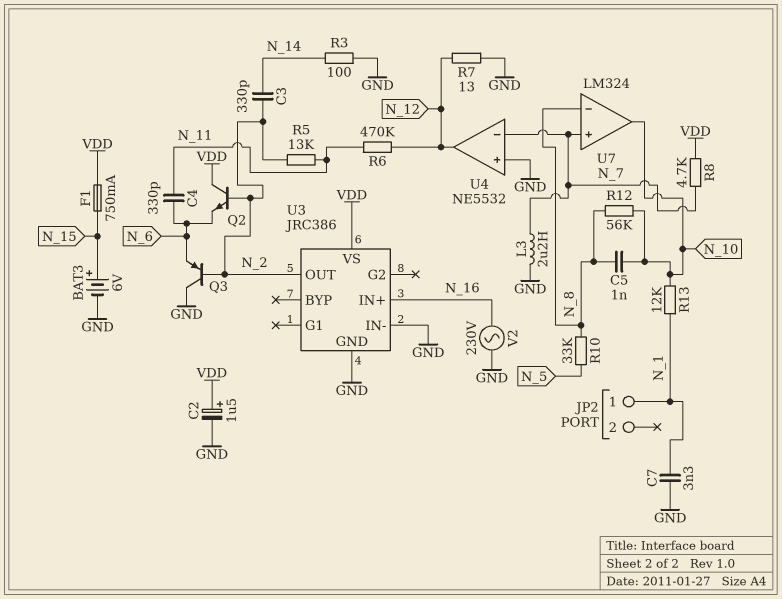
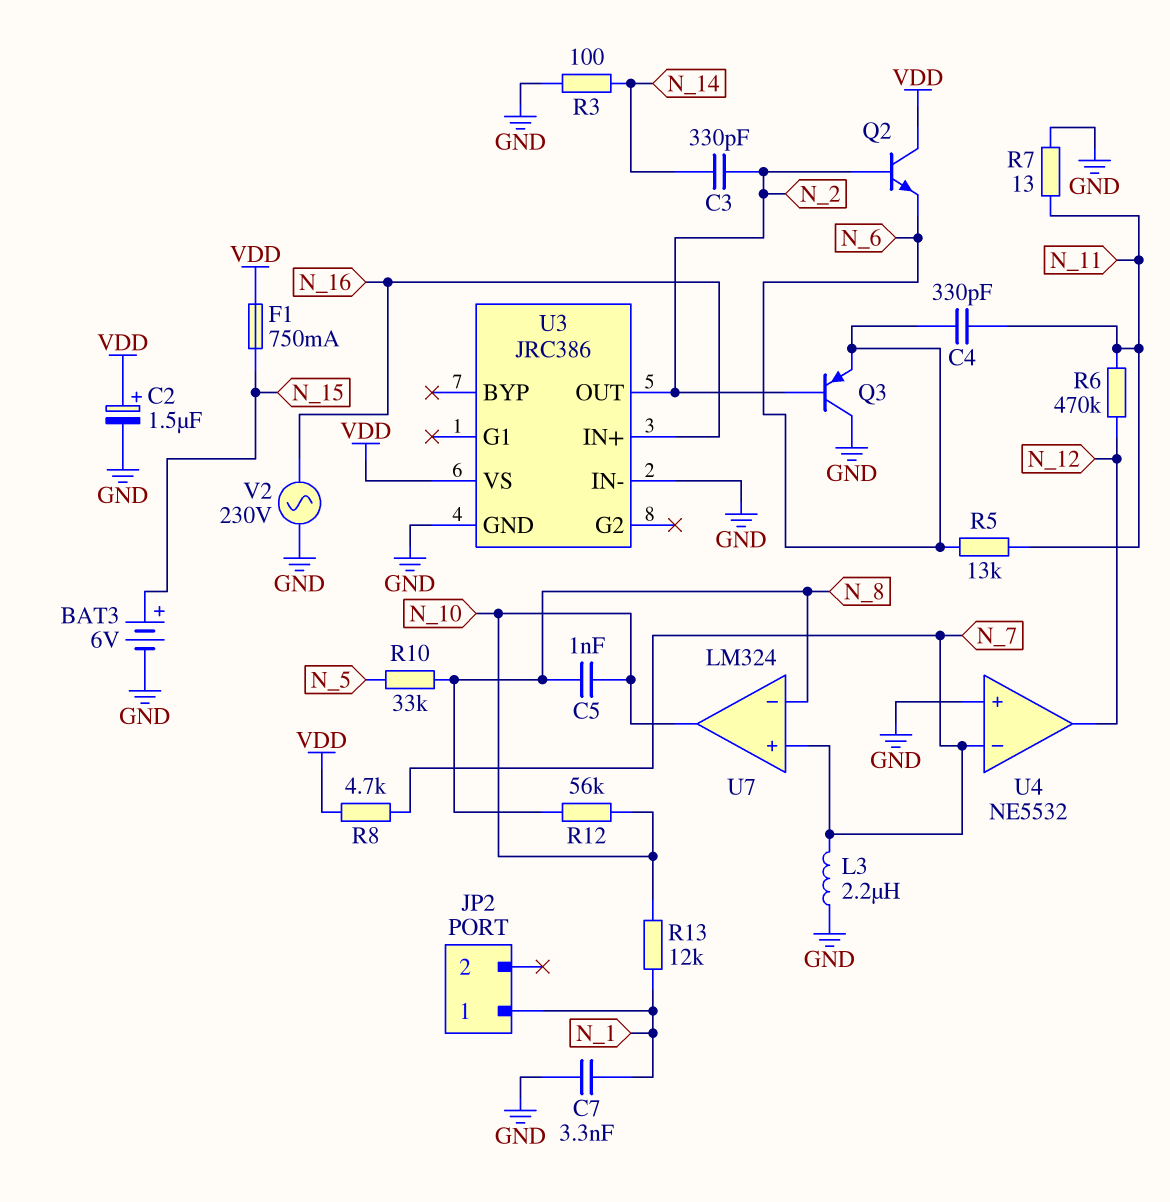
R5: 13k (N_2, N_11) -> 13k (N_6, N_11)
R7: 13 (GND, N_12) -> 13 (GND, N_11)

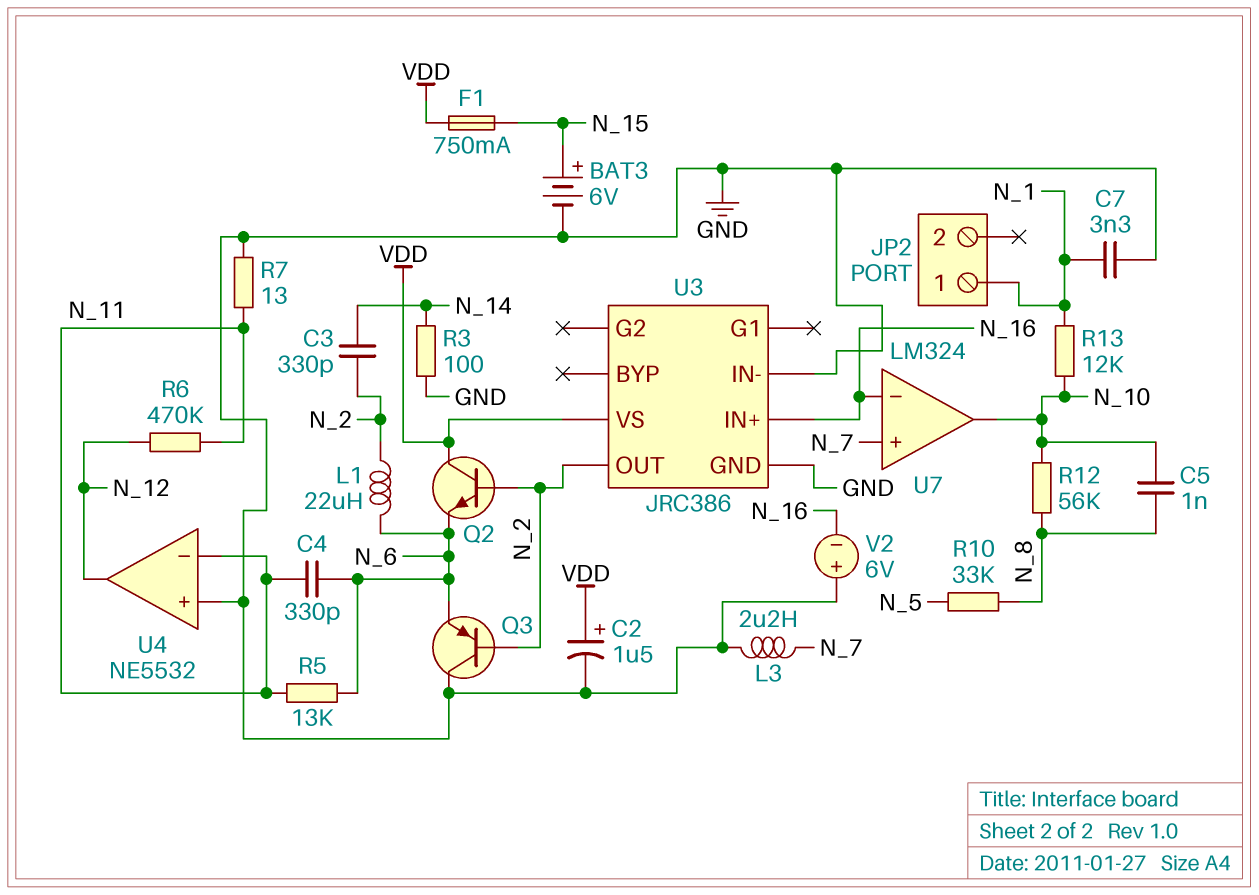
L1: none -> 22uH (N_2, N_6)
R8: 4.7k (N_7, VDD) -> none
U4 pin in-: N_7 -> N_11
U7 pin in-: N_8 -> N_16
V2: AC 230V (GND, N_16) -> 6V (plus GND, minus N_16)

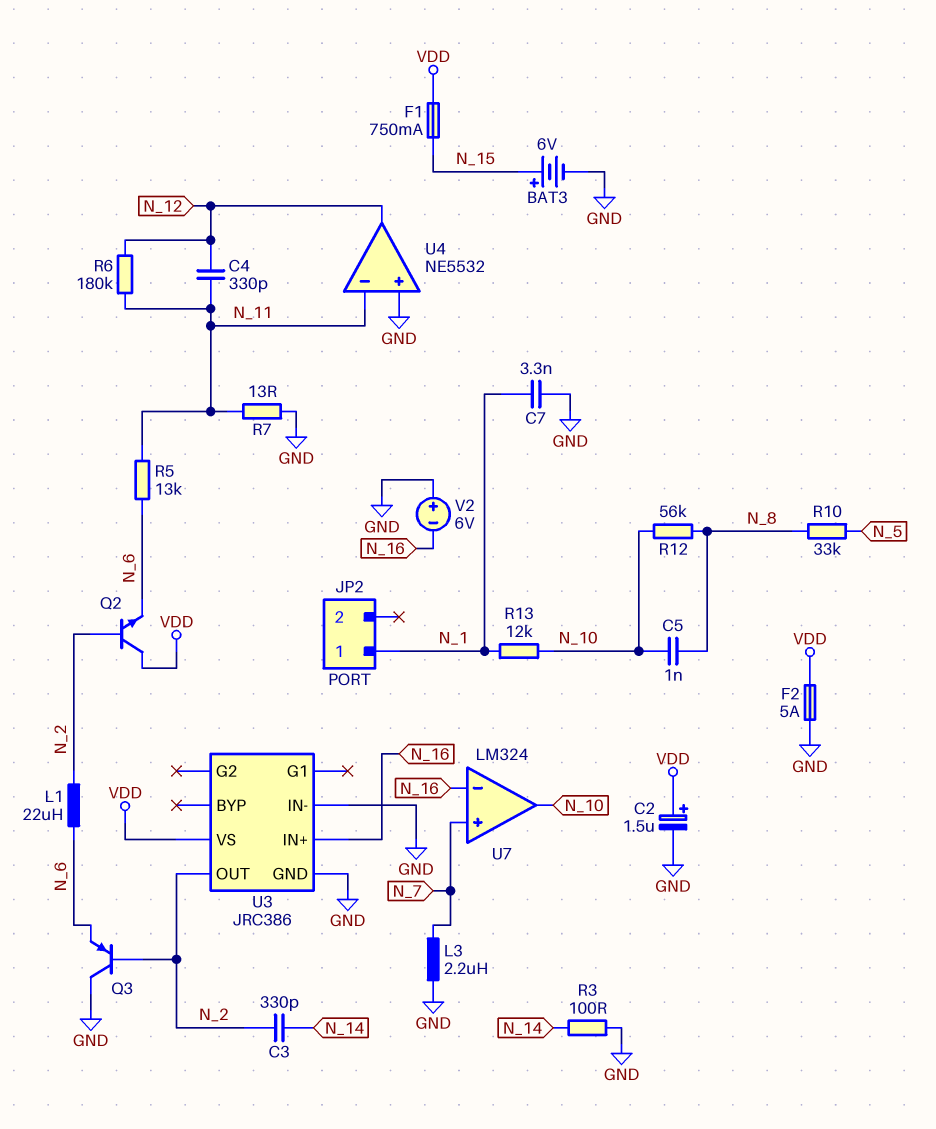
C4: 330pF (N_6, N_11) -> 330pF (N_11, N_12)
F2: none -> 5A (GND, VDD)
R6: 470k (N_11, N_12) -> 180k (N_11, N_12)

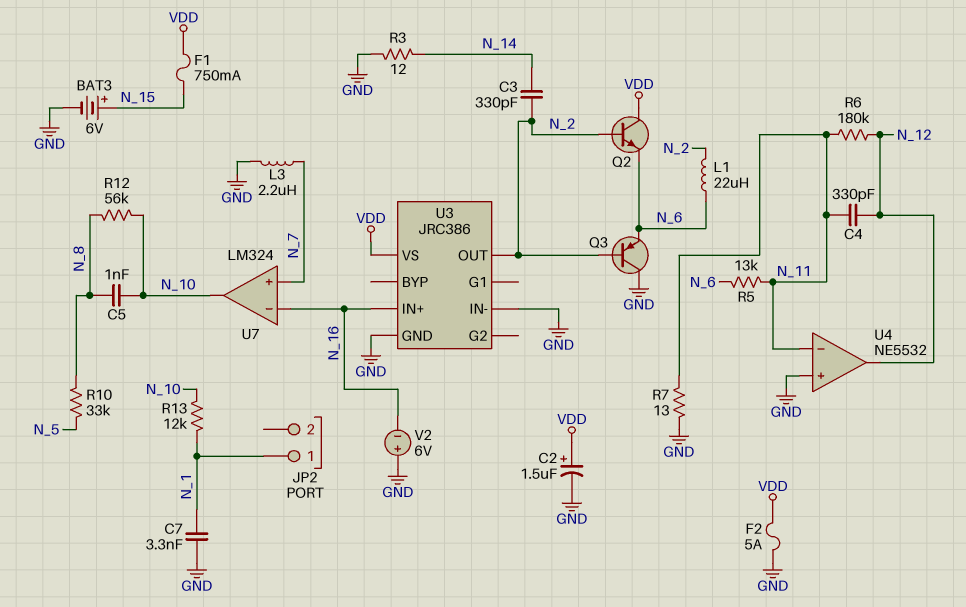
R3: 100 (GND, N_14) -> 12 (GND, N_14)

